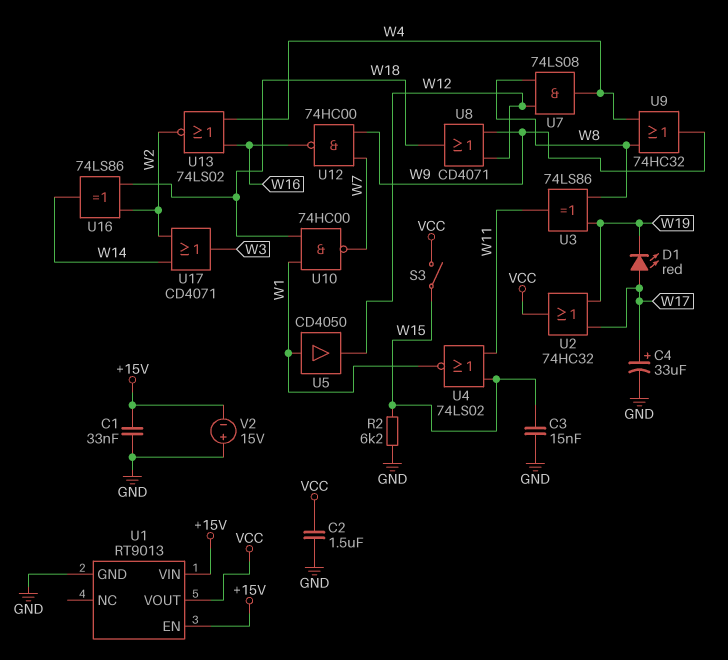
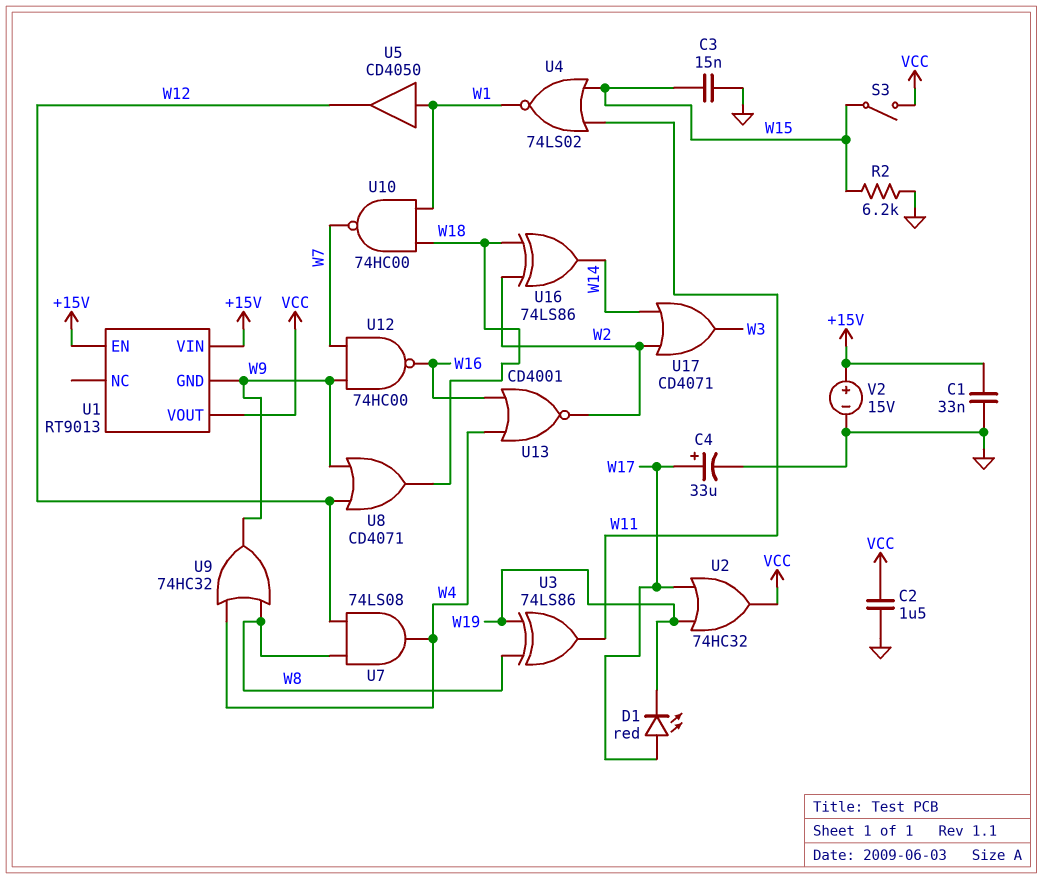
U1 pin GND: GND -> W9
U13: NOR 74LS02 (in W4, in W16, out W2) -> NOR CD4001 (in W4, in W16, out W2)
V2: 15V (plus GND, minus +15V) -> 15V (plus +15V, minus GND)

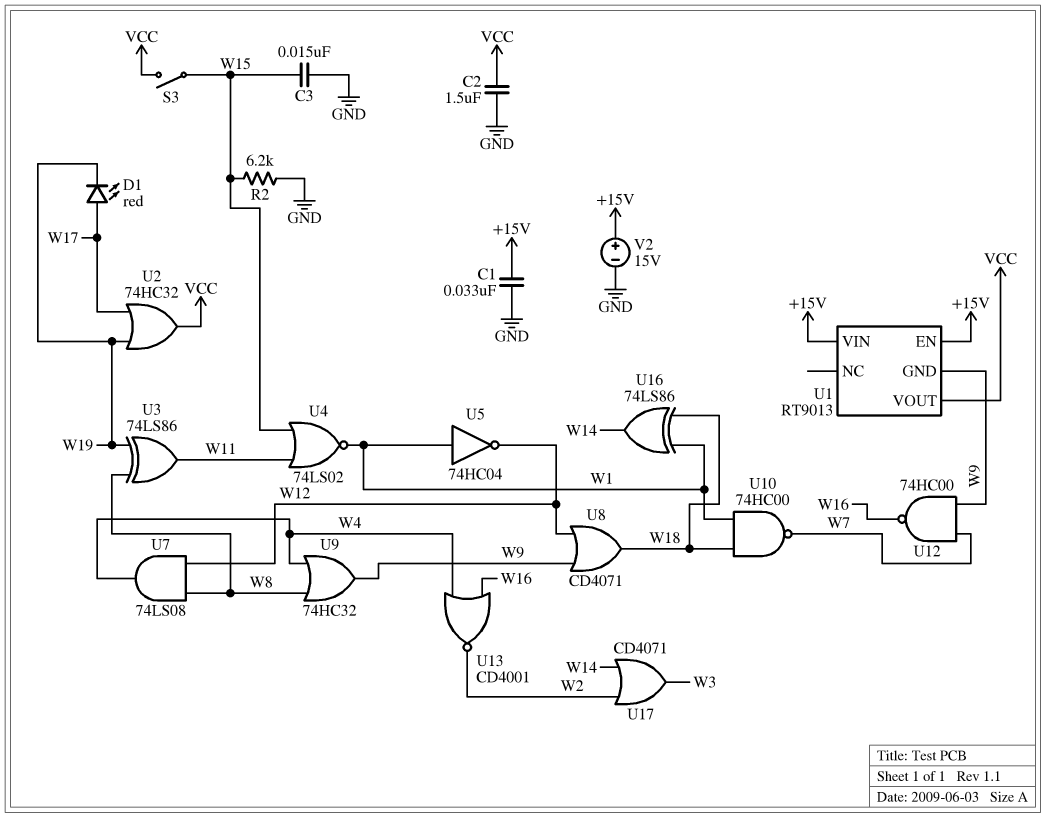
C4: 33uF (plus W17, minus GND) -> none
U5: buffer CD4050 (in W1, out W12) -> NOT 74HC04 (in W1, out W12)
U16: XOR 74LS86 (in W2, in W18, out W14) -> XOR 74LS86 (in W1, in W18, out W14)

